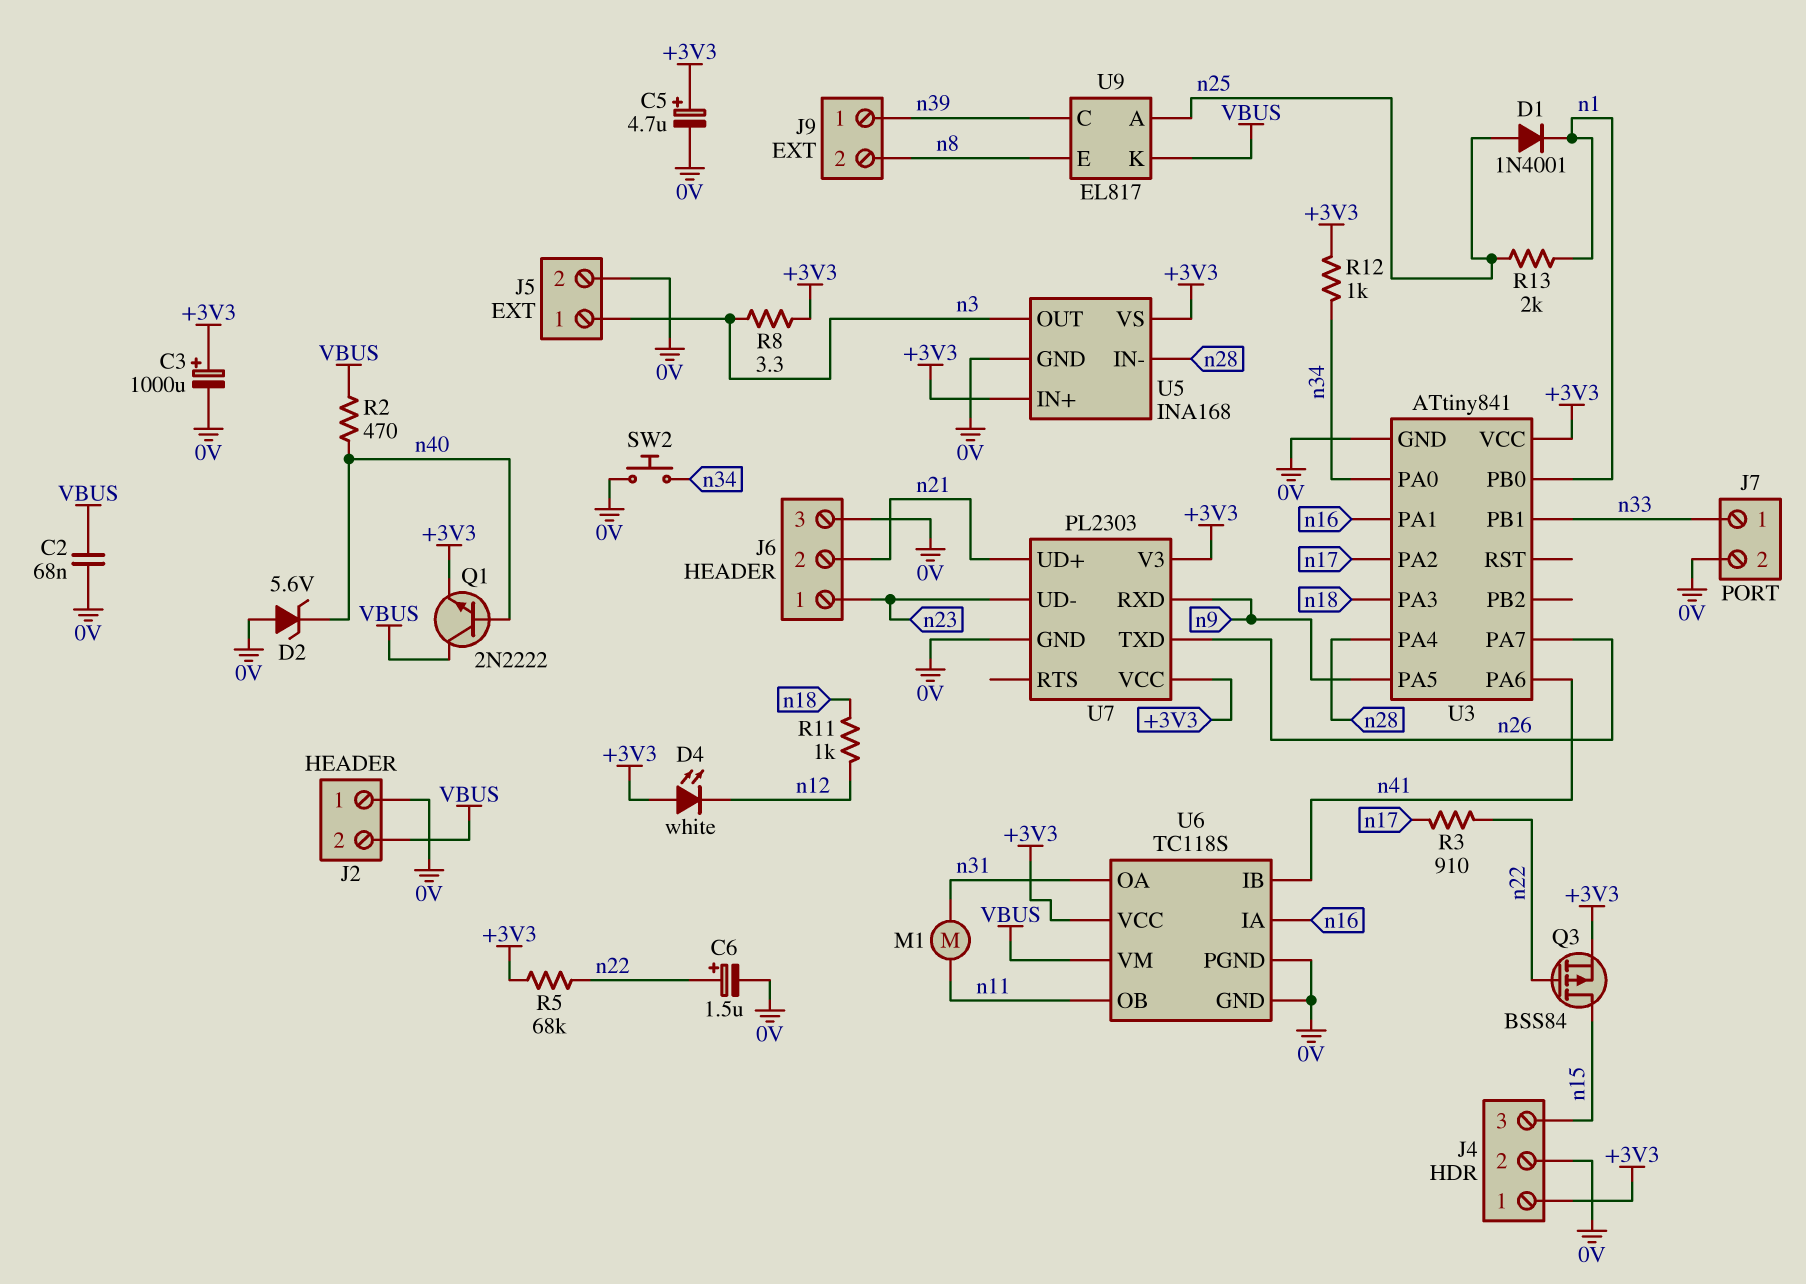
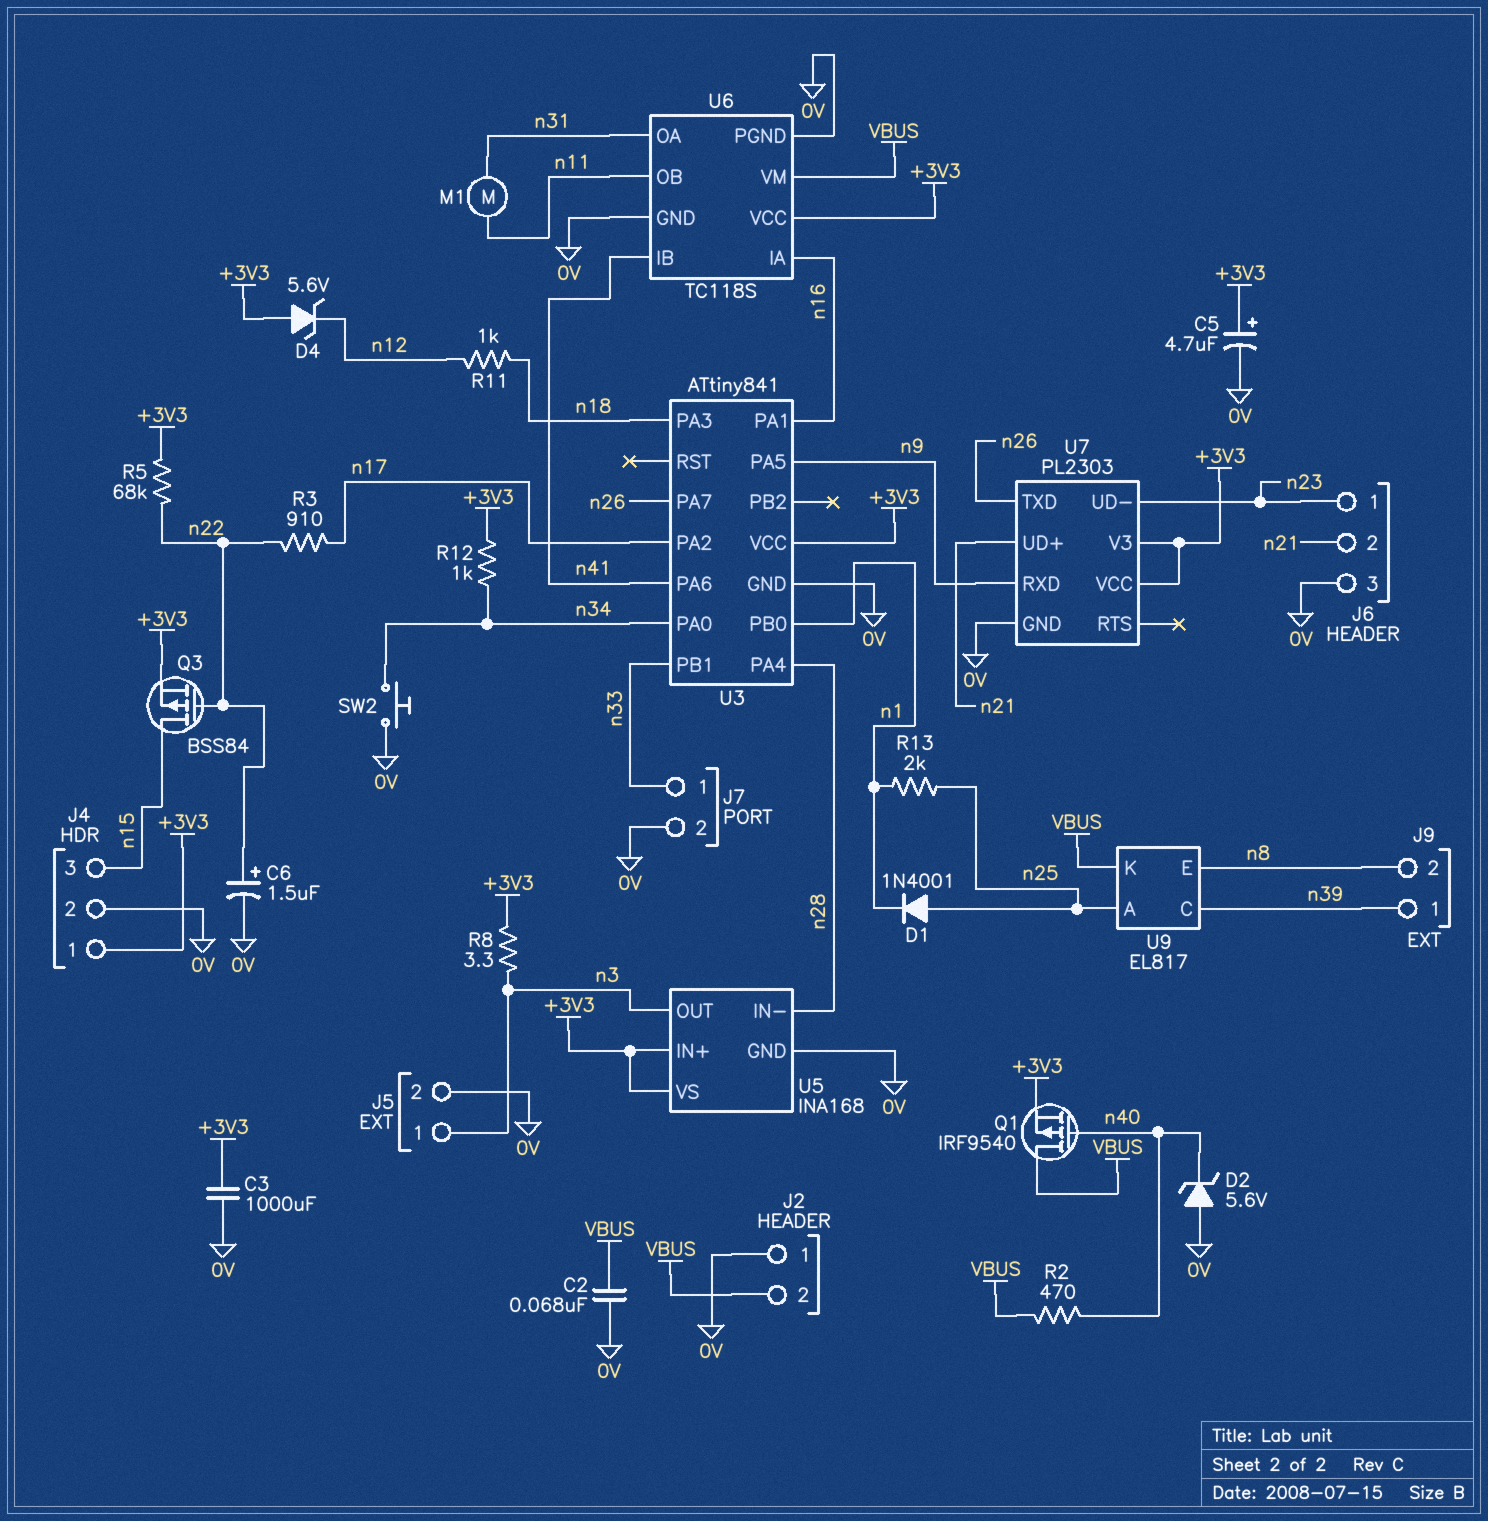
C3: 1000uF (plus +3V3, minus 0V) -> 1000uF (+3V3, 0V)
D4: LED white (A +3V3, K n12) -> zener 5.6V (A +3V3, K n12)
Q1: NPN 2N2222 (B n40, C VBUS, E +3V3) -> PMOS IRF9540 (G n40, D VBUS, S +3V3)

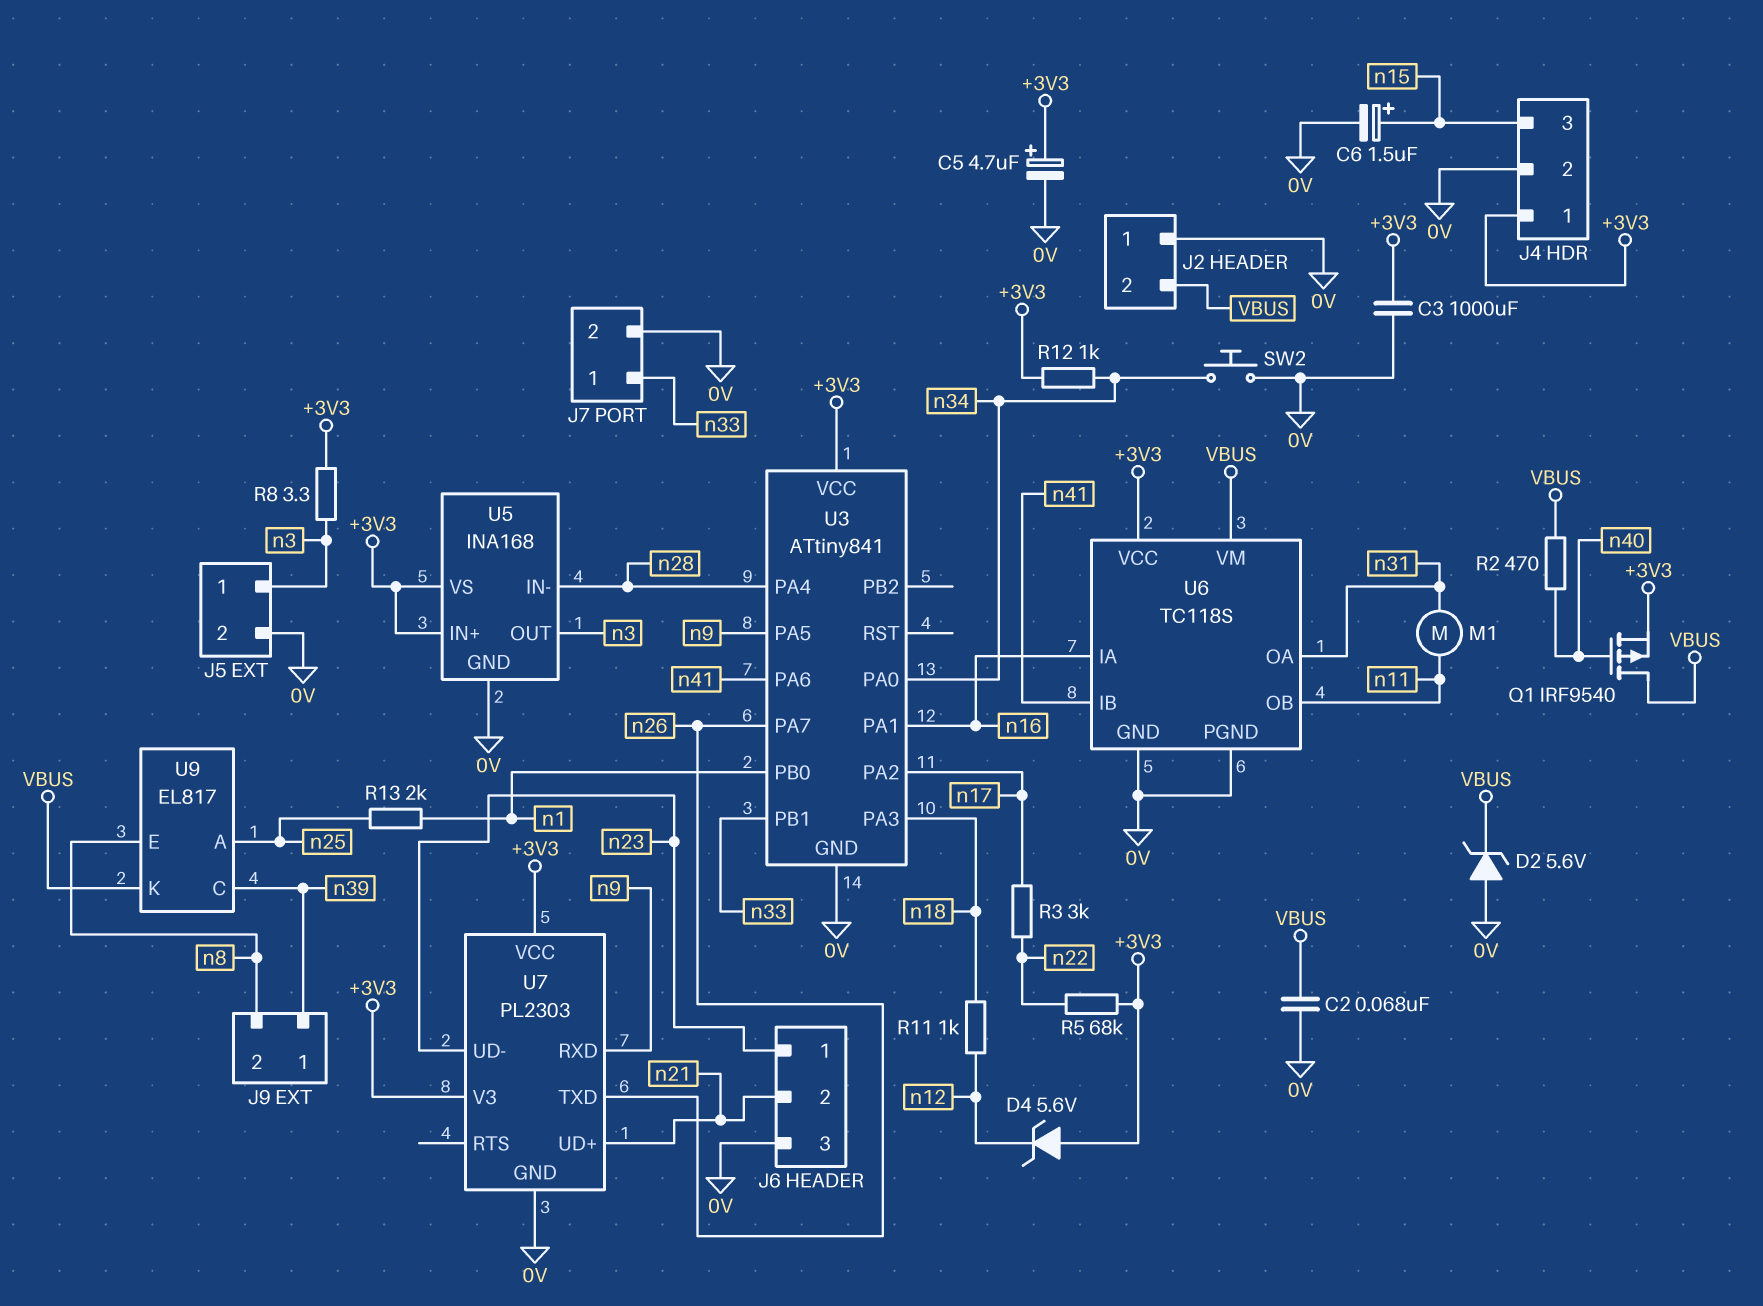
C6: 1.5uF (plus n22, minus 0V) -> 1.5uF (plus n15, minus 0V)
D1: diode 1N4001 (A n25, K n1) -> none
D2: zener 5.6V (A 0V, K n40) -> zener 5.6V (A 0V, K VBUS)
Q3: PMOS BSS84 (G n22, D n15, S +3V3) -> none
R3: 910 (n17, n22) -> 3k (n17, n22)

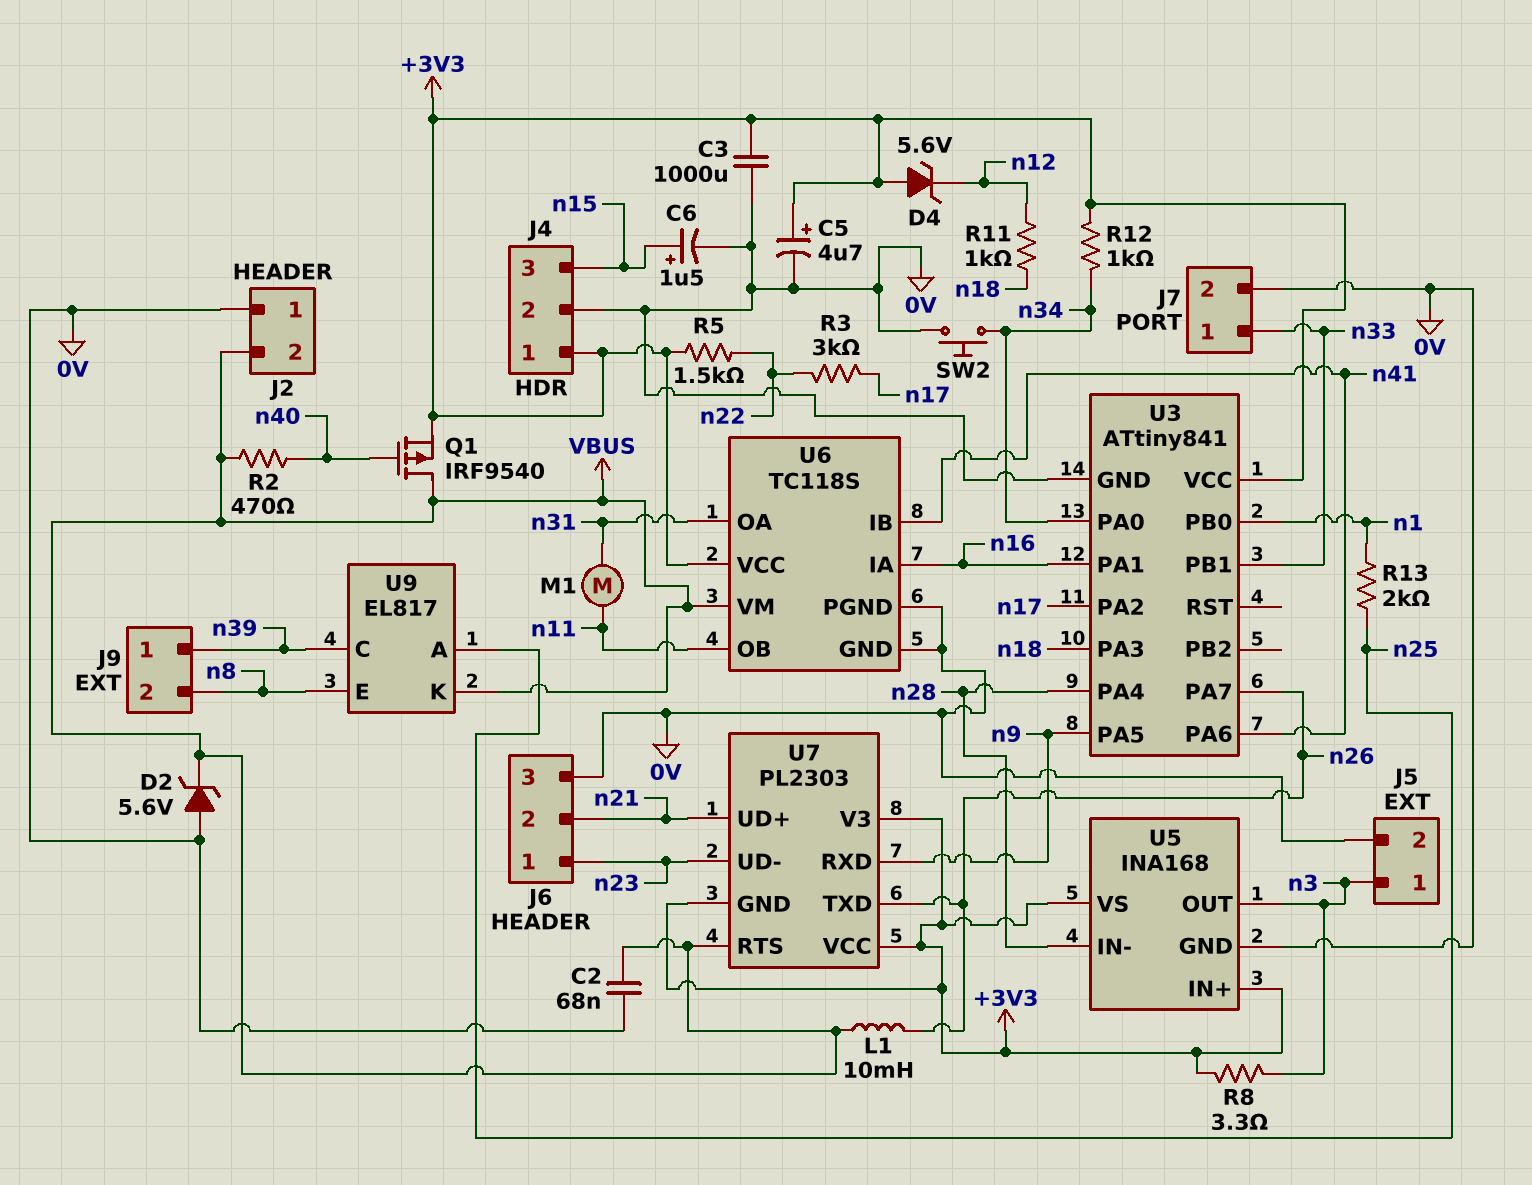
L1: none -> 10mH (VBUS, n26)
R5: 68k (+3V3, n22) -> 1.5k (+3V3, n22)
U7 pin GND: 0V -> +3V3
U7 pin RTS: none -> VBUS

